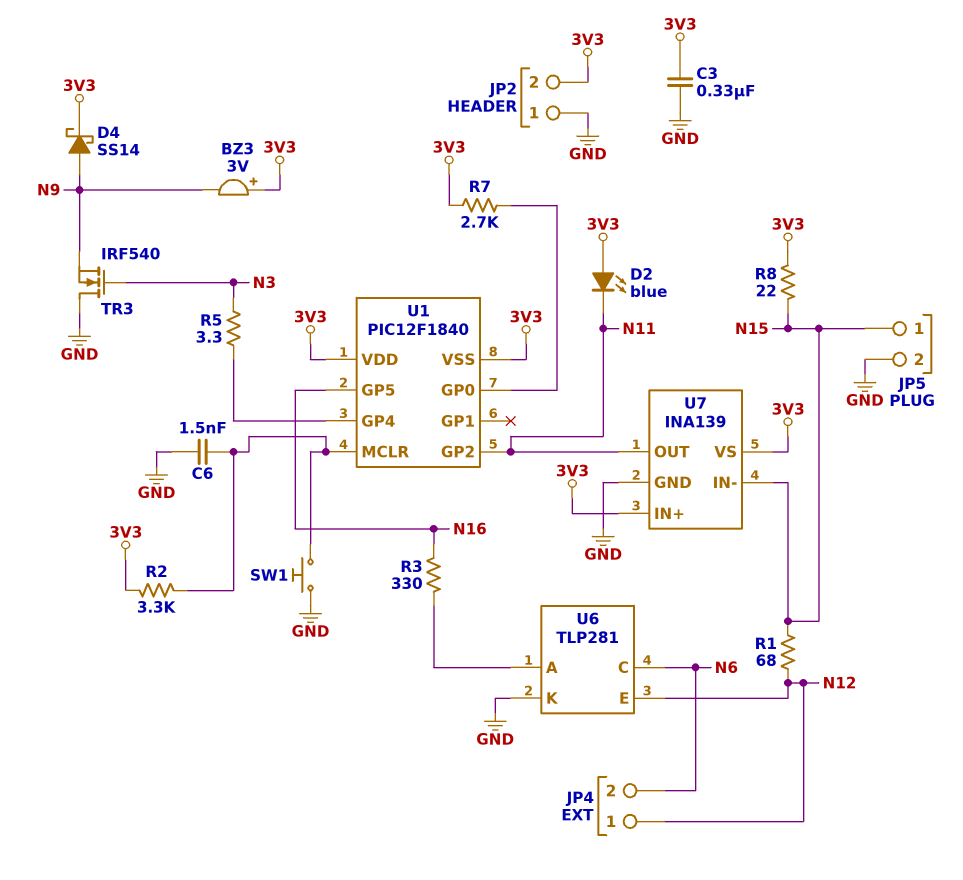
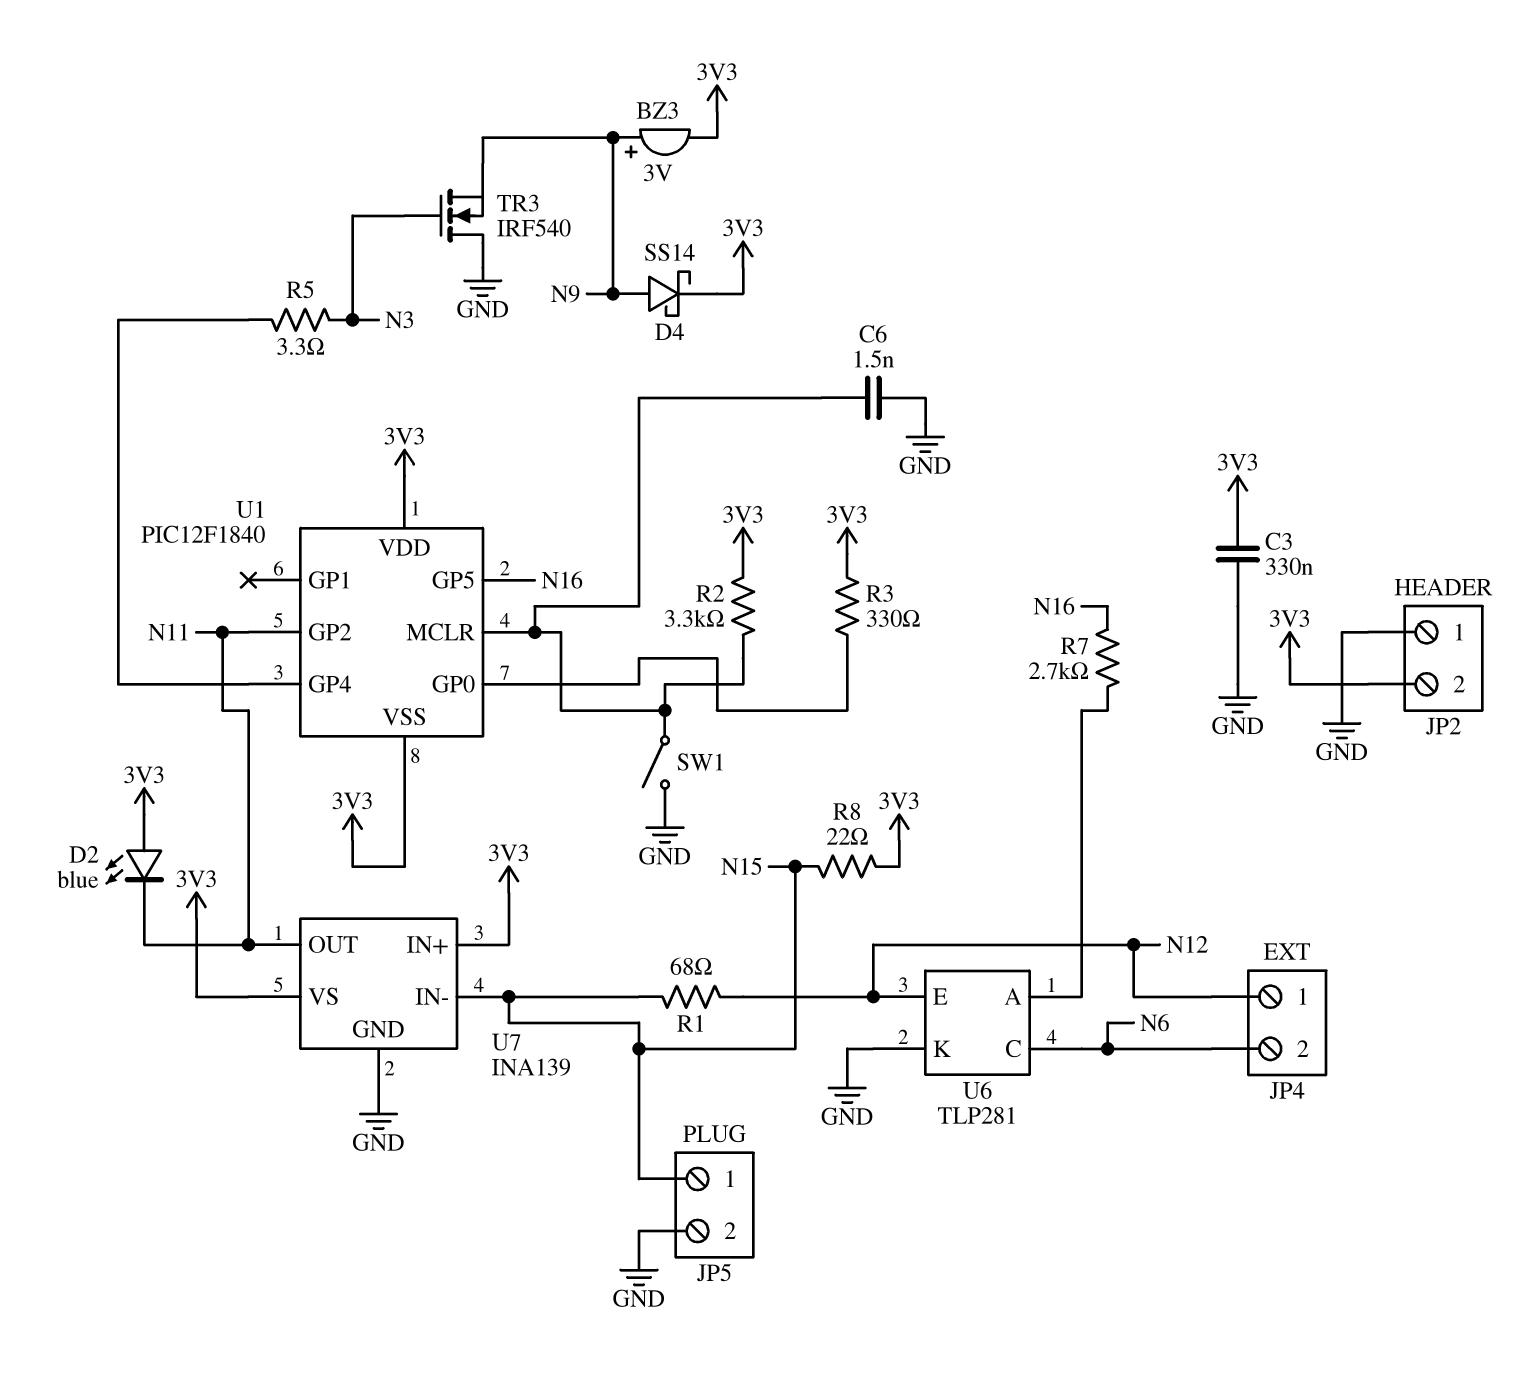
BZ3: buzzer 3V (plus 3V3, minus N9) -> buzzer 3V (plus N9, minus 3V3)
R3: 330 (N16, U6/A) -> 330 (3V3, U1/GP0)
R7: 2.7k (3V3, U1/GP0) -> 2.7k (N16, U6/A)
SW1: button (GND, U1/MCLR) -> switch (GND, U1/MCLR)

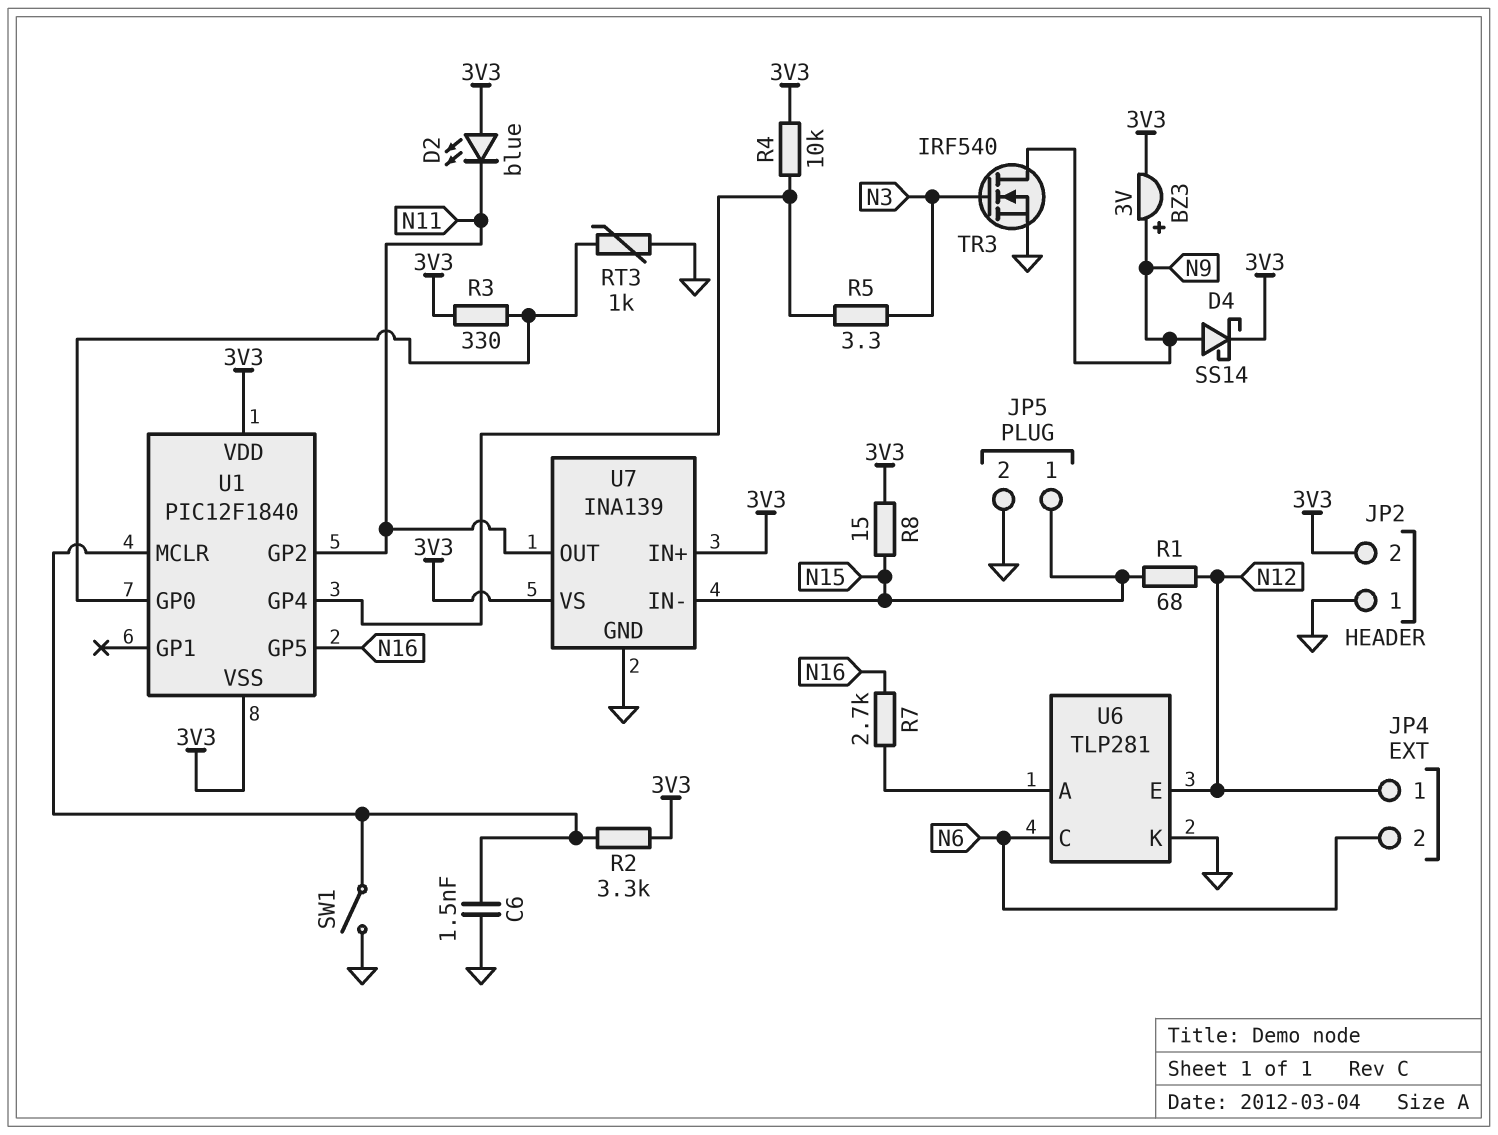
C3: 330nF (3V3, GND) -> none
R4: none -> 10k (3V3, U1/GP4)
R8: 22 (3V3, N15) -> 15 (3V3, N15)
RT3: none -> 1k (GND, U1/GP0)
TR3: NMOS IRF540 (G N3, D GND, S N9) -> NMOS IRF540 (G N3, D N9, S GND)

